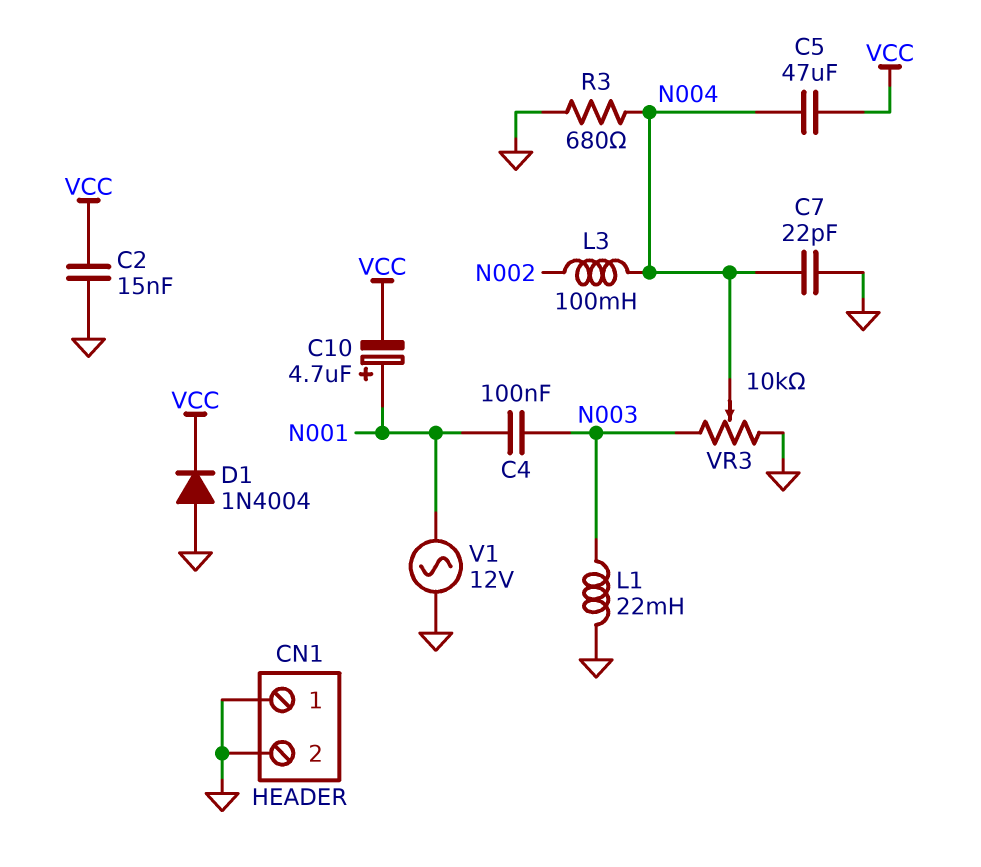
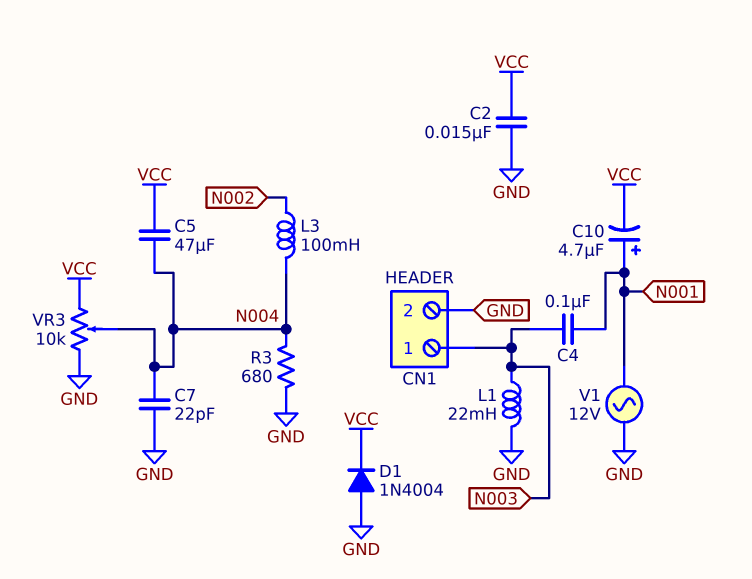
CN1 pin 1: GND -> N003
VR3: 10k (GND, N003, wiper N004) -> 10k (GND, VCC, wiper N004)

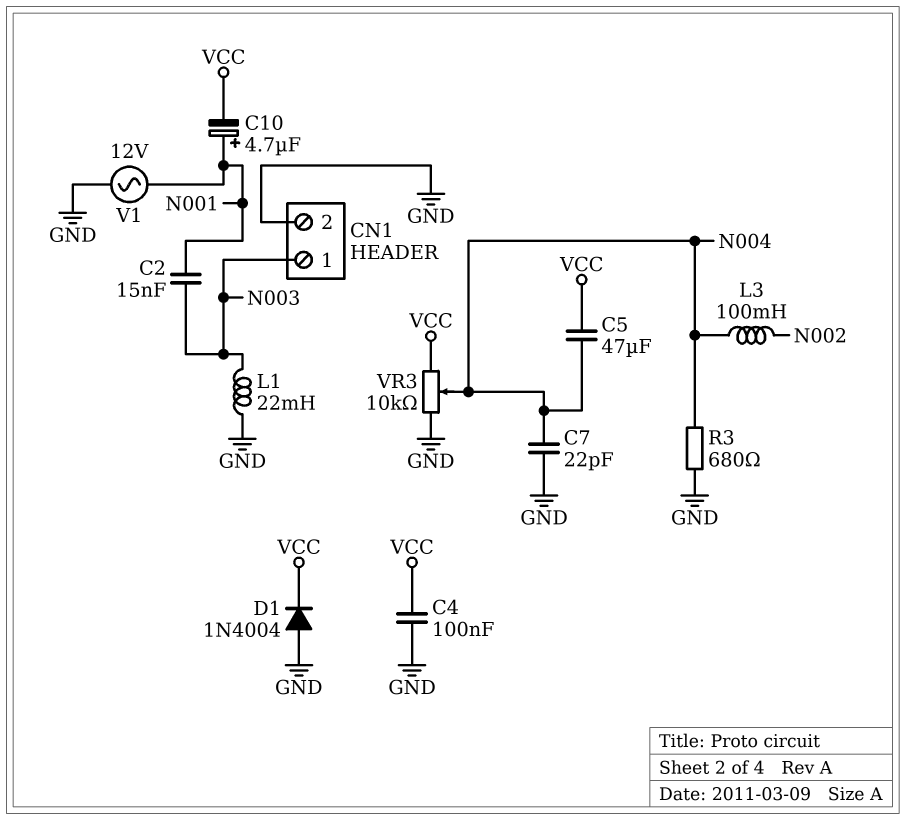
C2: 15nF (GND, VCC) -> 15nF (N001, N003)
C4: 100nF (N001, N003) -> 100nF (GND, VCC)

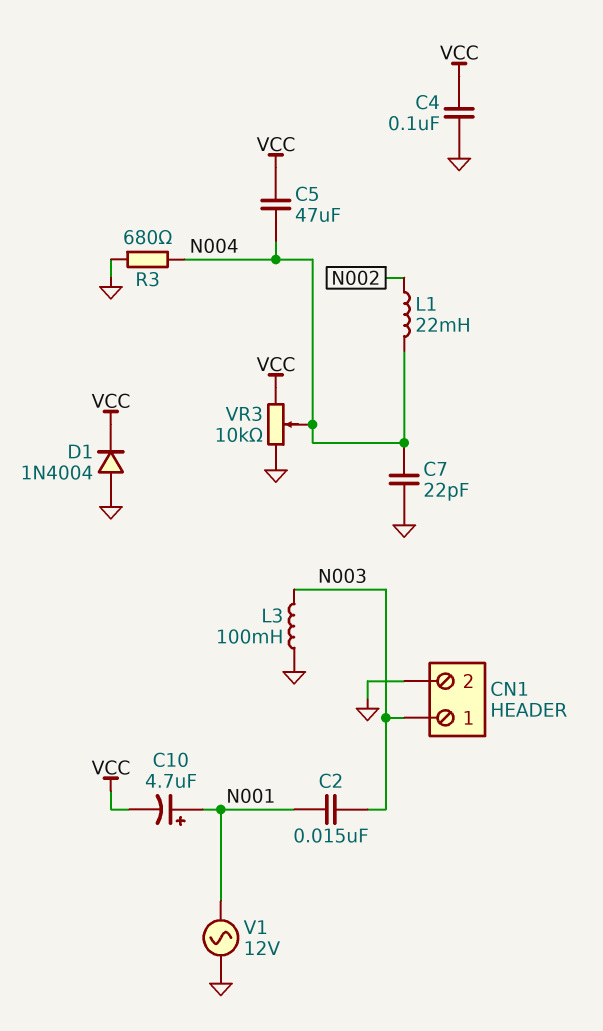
L1: 22mH (GND, N003) -> 22mH (N002, N004)
L3: 100mH (N002, N004) -> 100mH (GND, N003)

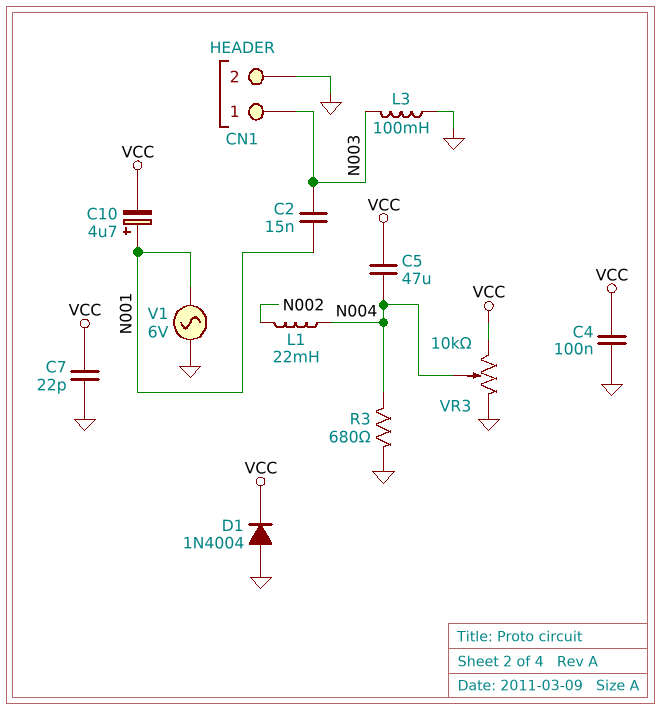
C7: 22pF (GND, N004) -> 22pF (GND, VCC)
V1: AC 12V (GND, N001) -> AC 6V (GND, N001)

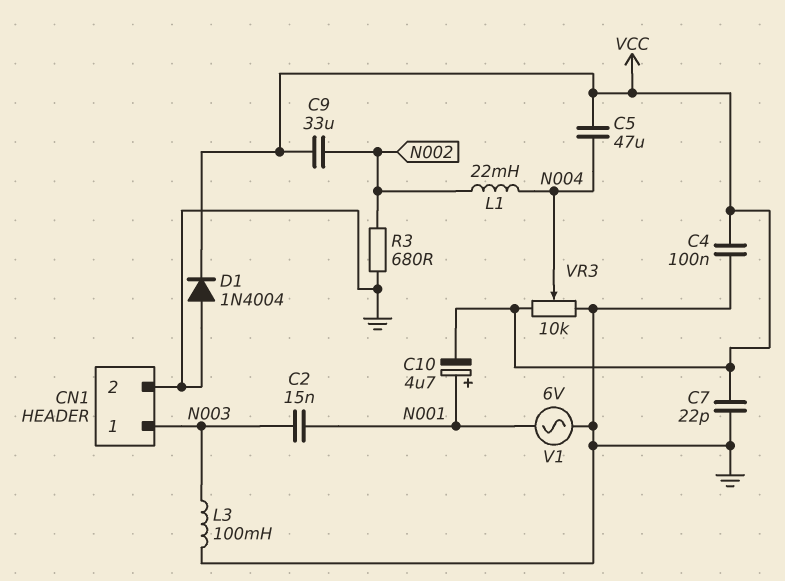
C9: none -> 33uF (N002, VCC)
R3: 680 (GND, N004) -> 680 (GND, N002)

